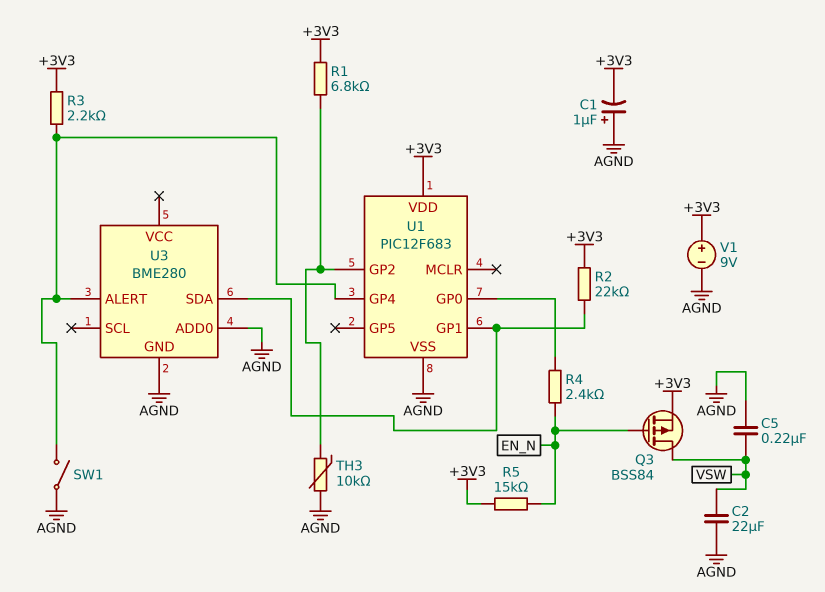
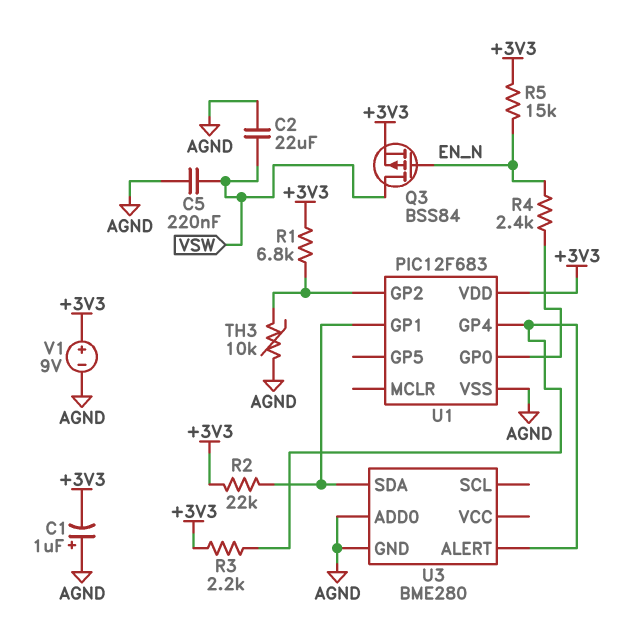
SW1: switch (AGND, U1/GP4) -> none

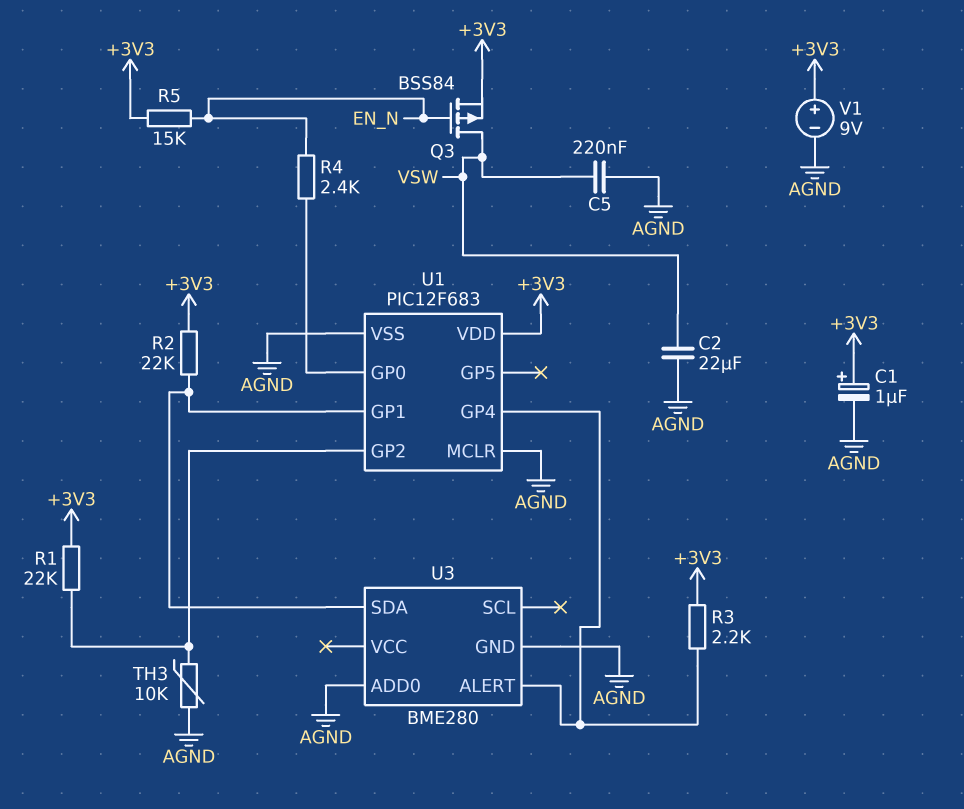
C1: 1uF (plus AGND, minus +3V3) -> 1uF (plus +3V3, minus AGND)
R1: 6.8k (+3V3, U1/GP2) -> 22k (+3V3, U1/GP2)
U1 pin MCLR: none -> AGND

